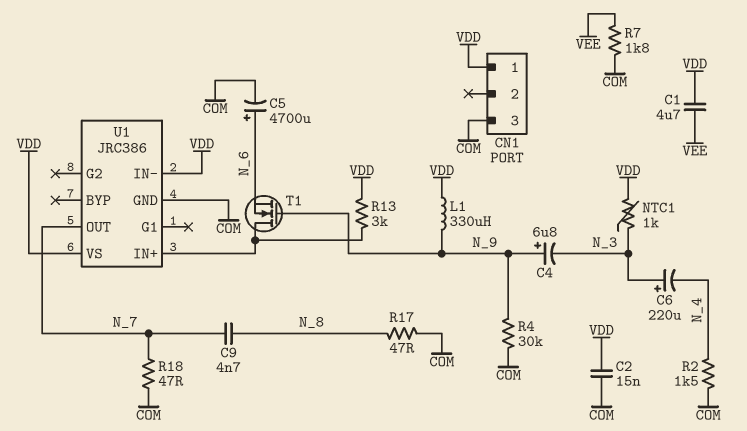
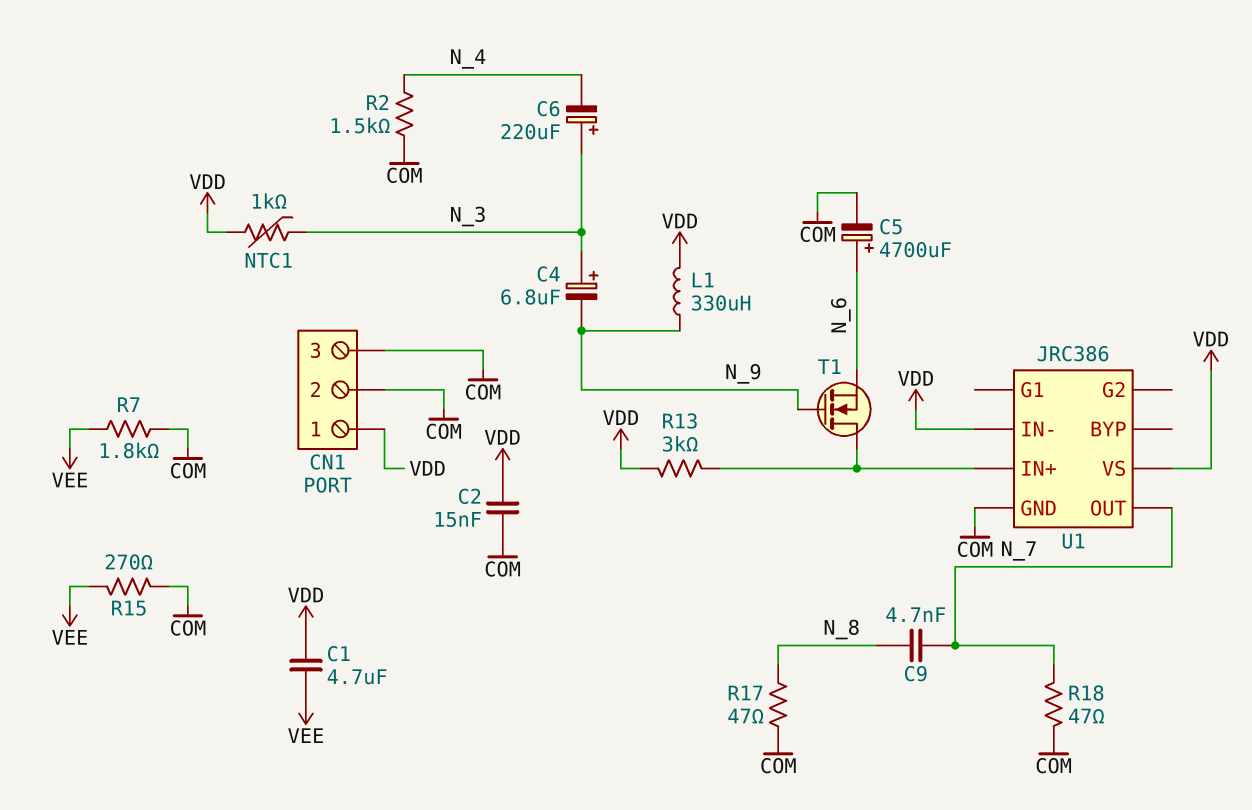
C4: 6.8uF (plus N_9, minus N_3) -> 6.8uF (plus N_3, minus N_9)
CN1 pin 2: none -> COM
R4: 30k (COM, N_9) -> none
R15: none -> 270 (COM, VEE)

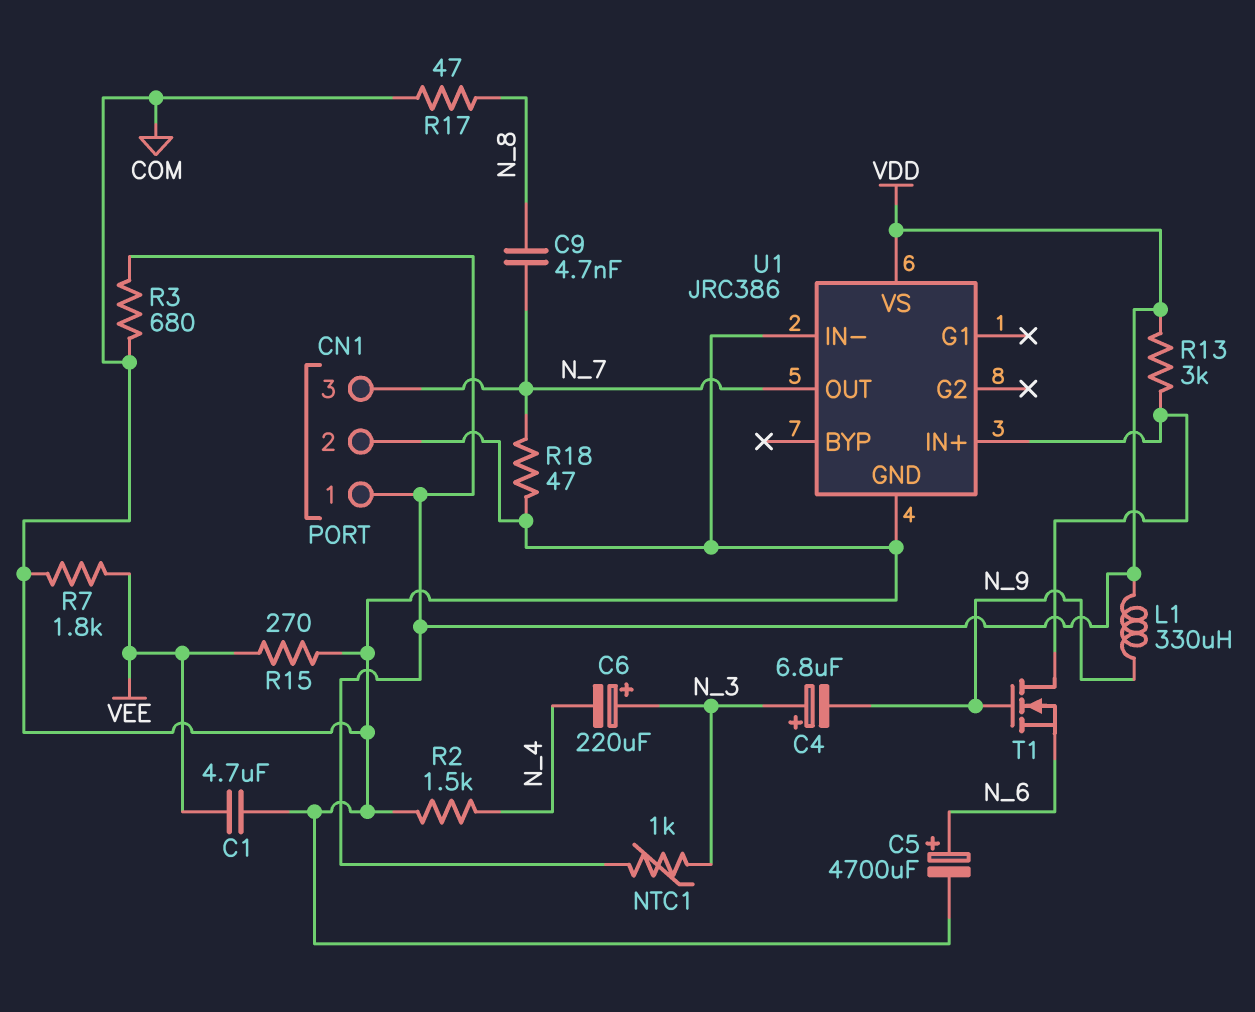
C1: 4.7uF (VDD, VEE) -> 4.7uF (COM, VEE)
C2: 15nF (COM, VDD) -> none
CN1 pin 3: COM -> N_7
R3: none -> 680 (COM, VDD)
U1 pin IN-: VDD -> COM

